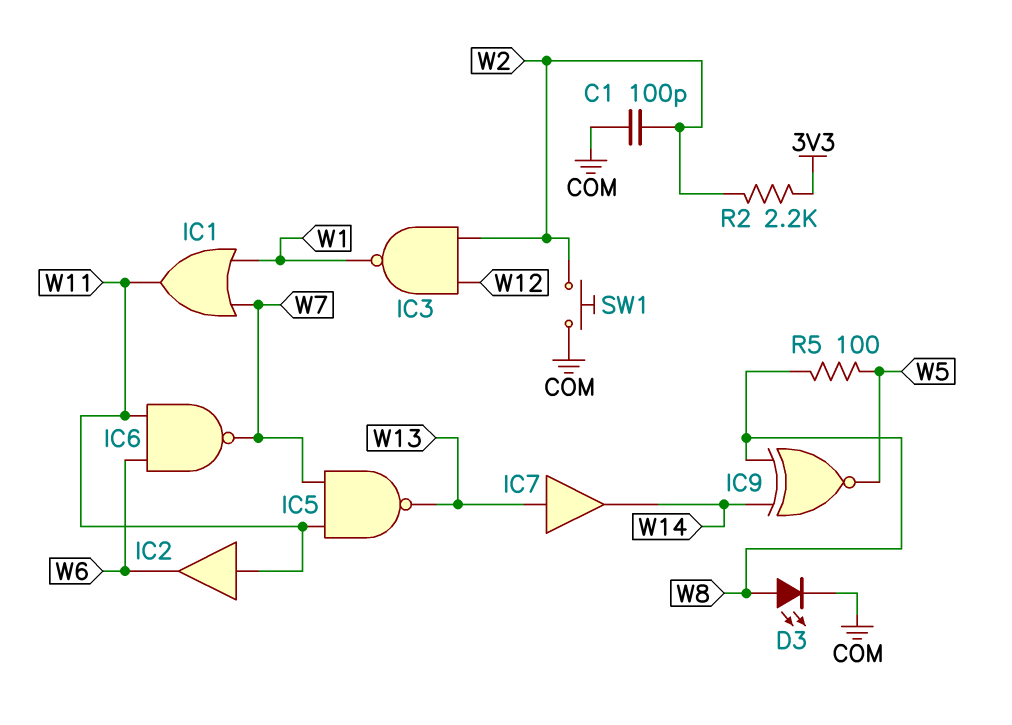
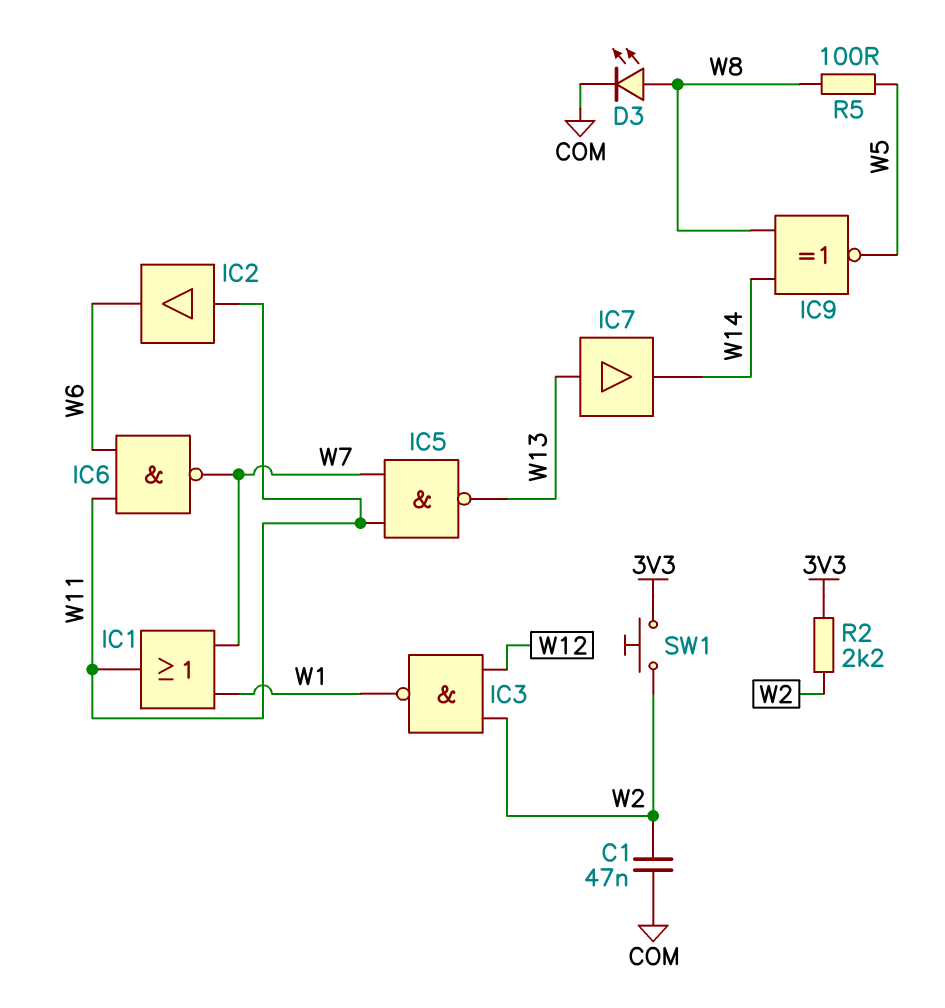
C1: 100pF (COM, W2) -> 47nF (COM, W2)
SW1: button (COM, W2) -> button (3V3, W2)

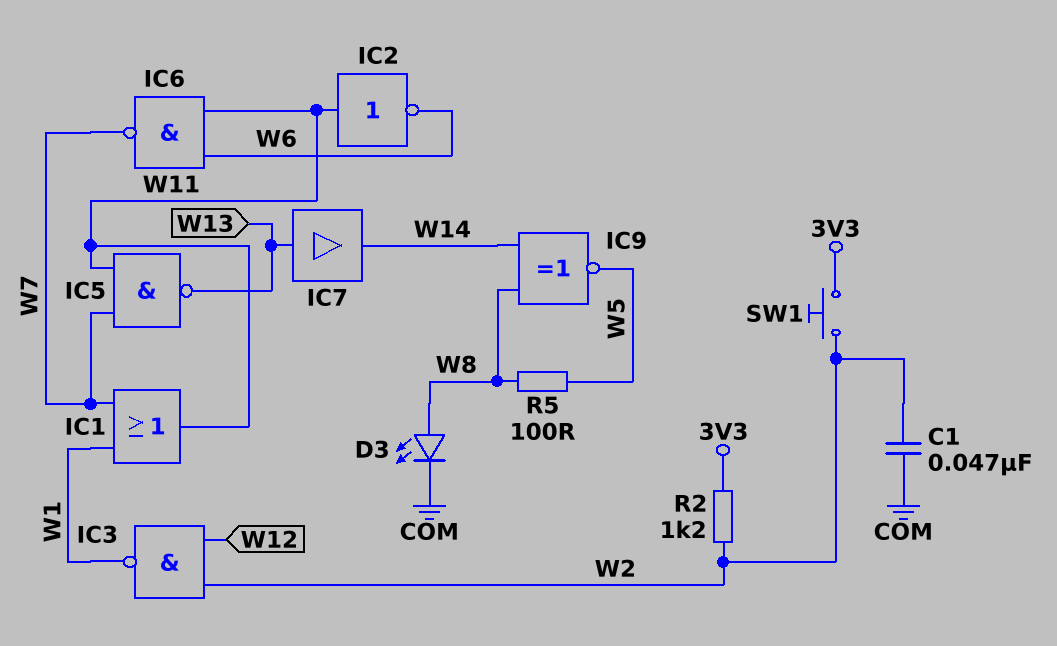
IC2: buffer (in W11, out W6) -> NOT (in W11, out W6)
R2: 2.2k (3V3, W2) -> 1.2k (3V3, W2)

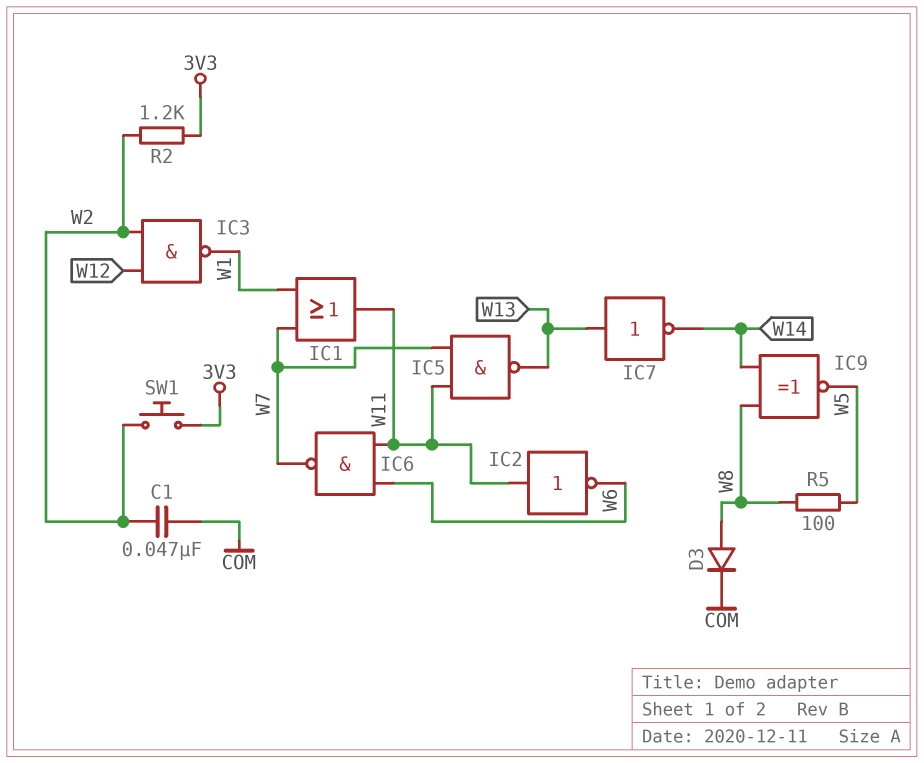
D3: LED (A W8, K COM) -> diode (A W8, K COM)
IC7: buffer (in W13, out W14) -> NOT (in W13, out W14)

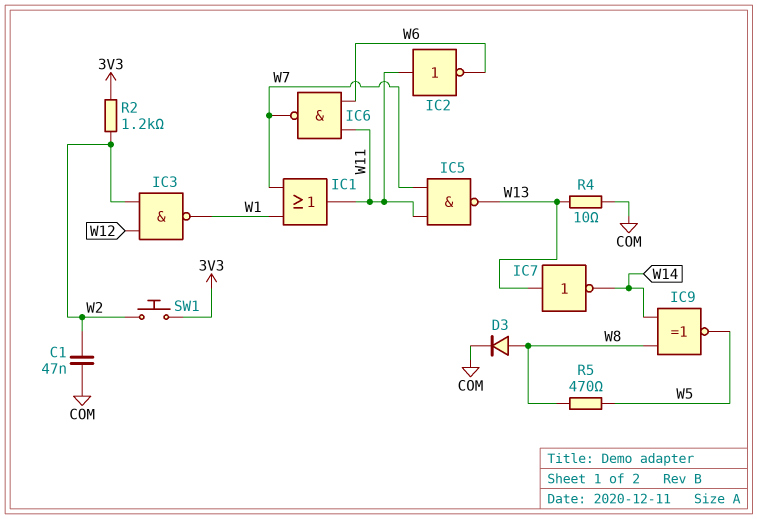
R4: none -> 10 (COM, W13)
R5: 100 (W5, W8) -> 470 (W5, W8)

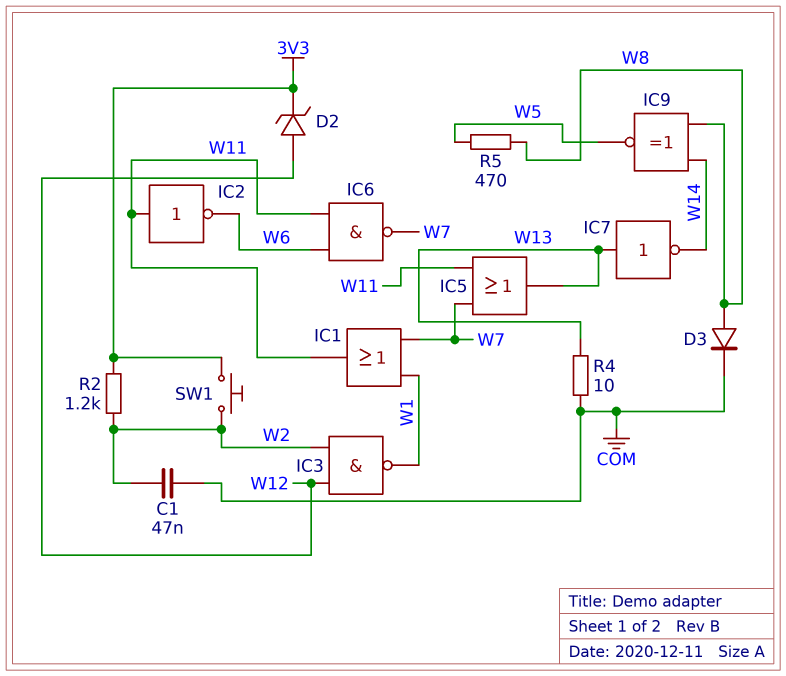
D2: none -> zener (A W12, K 3V3)
IC5: NAND (in W7, in W11, out W13) -> OR (in W7, in W11, out W13)

